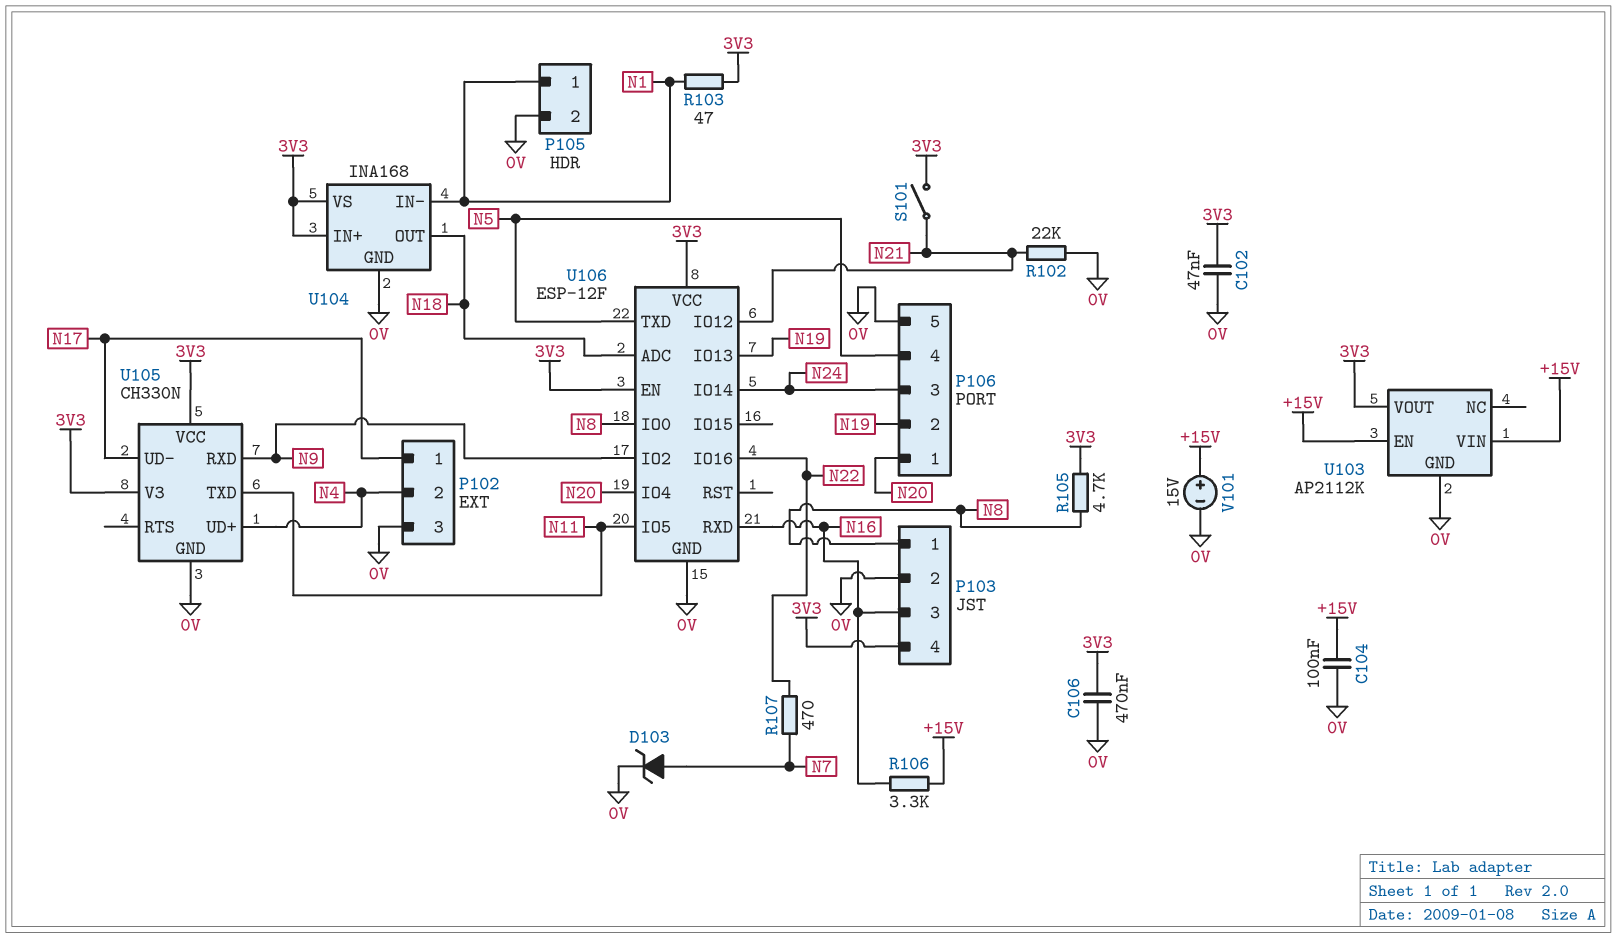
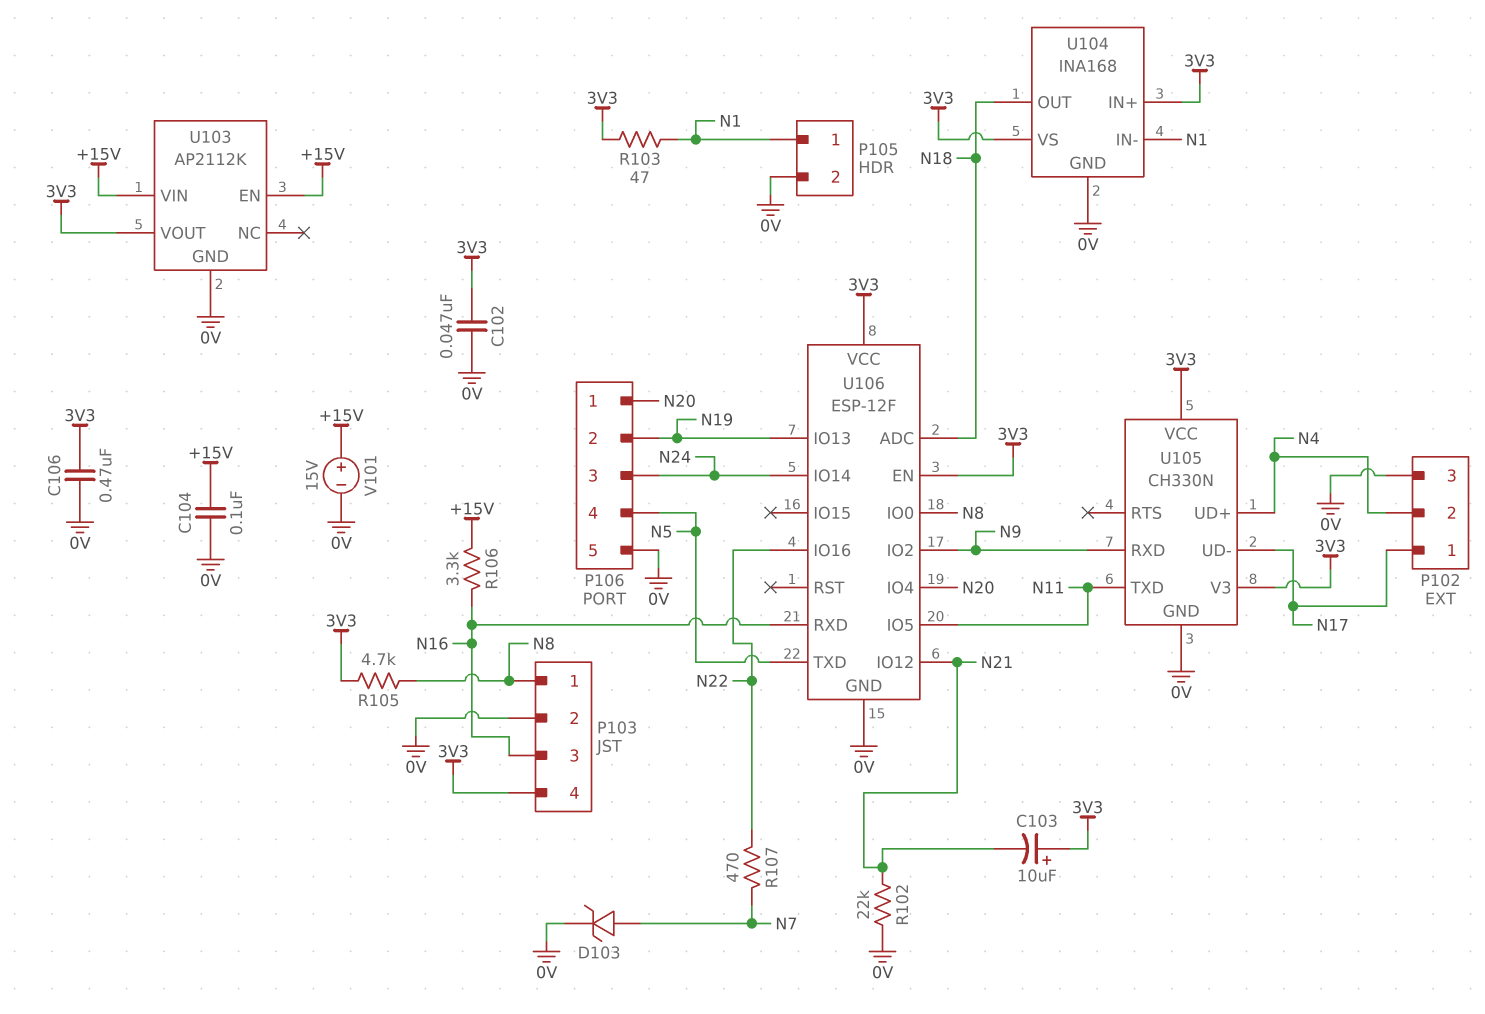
C103: none -> 10uF (plus 3V3, minus N21)
S101: switch (3V3, N21) -> none

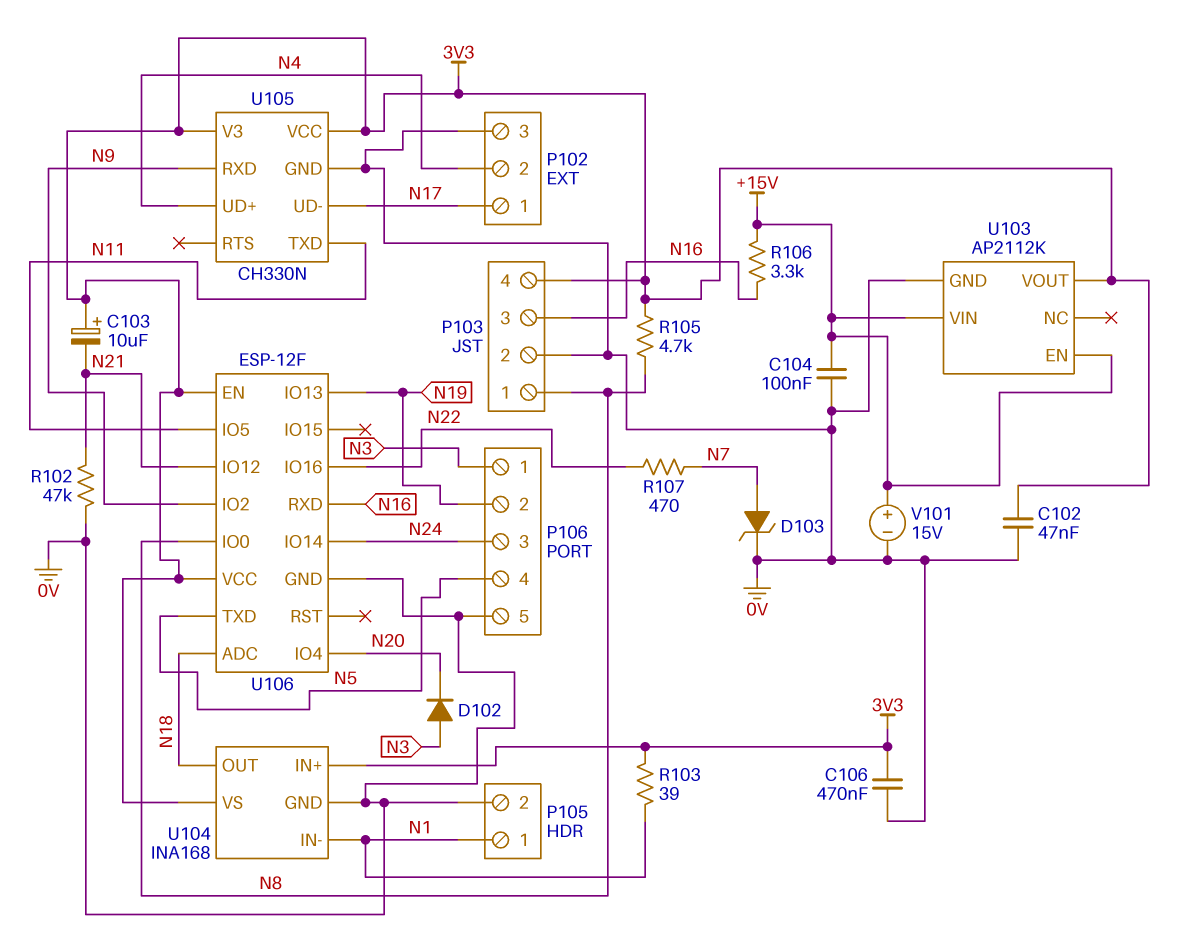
D102: none -> diode (A N3, K N20)
P106 pin 1: N20 -> N3
R102: 22k (0V, N21) -> 47k (0V, N21)
R103: 47 (3V3, N1) -> 39 (3V3, N1)

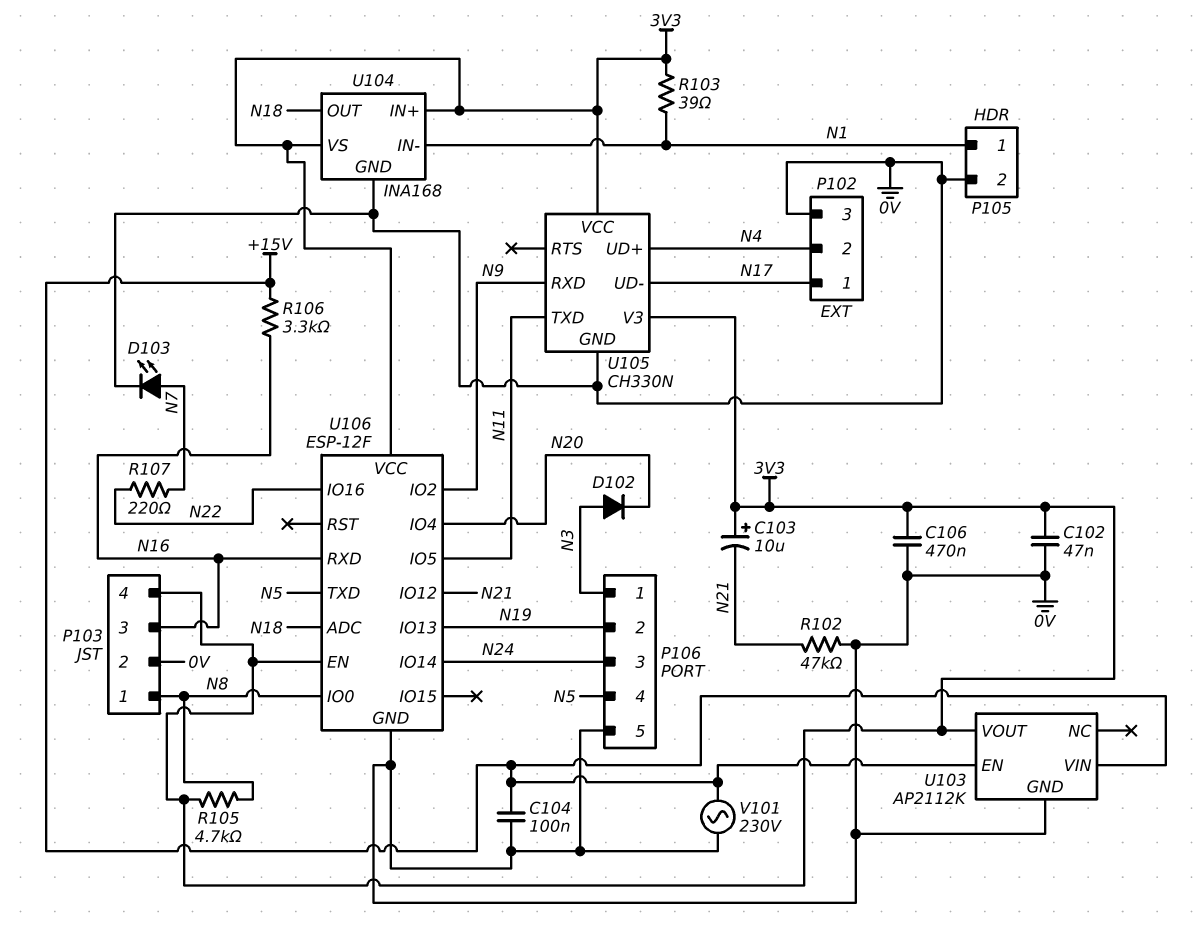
D103: zener (A N7, K 0V) -> LED (A N7, K 0V)
R107: 470 (N7, N22) -> 220 (N7, N22)
V101: 15V (plus +15V, minus 0V) -> AC 230V (+15V, 0V)

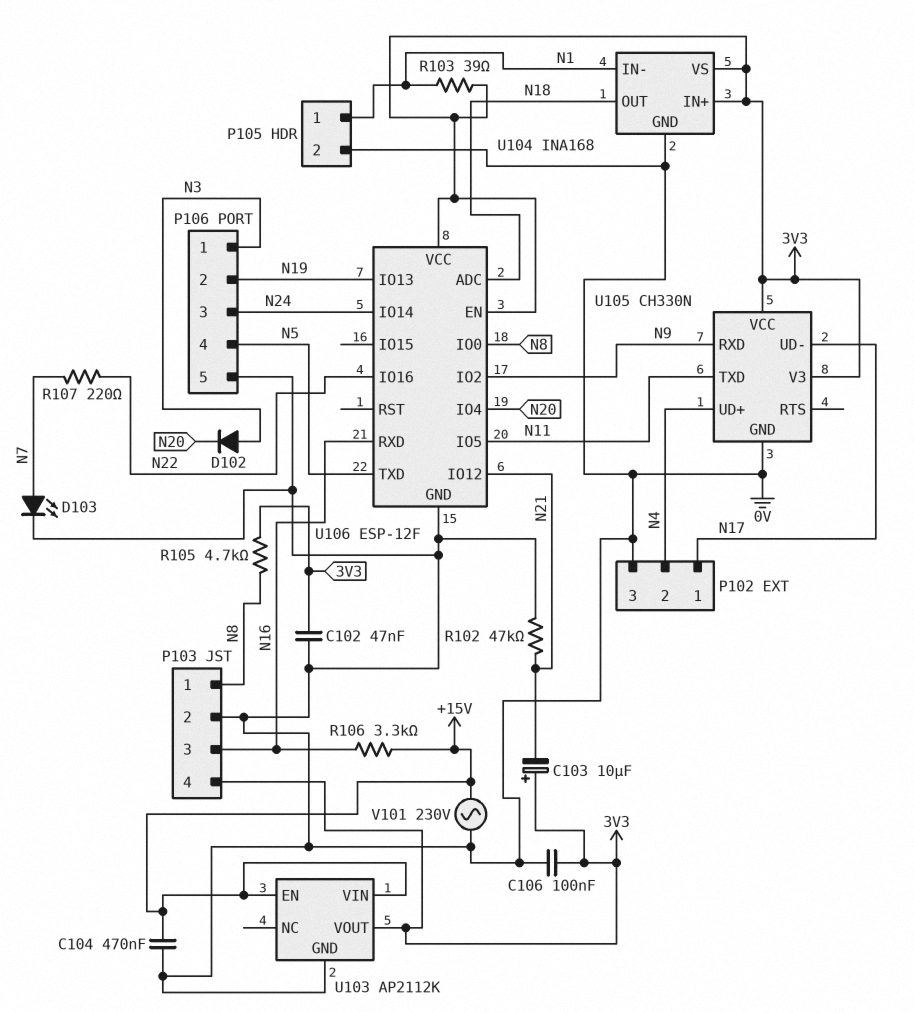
C104: 100nF (+15V, 0V) -> 470nF (+15V, 0V)
C106: 470nF (0V, 3V3) -> 100nF (0V, 3V3)

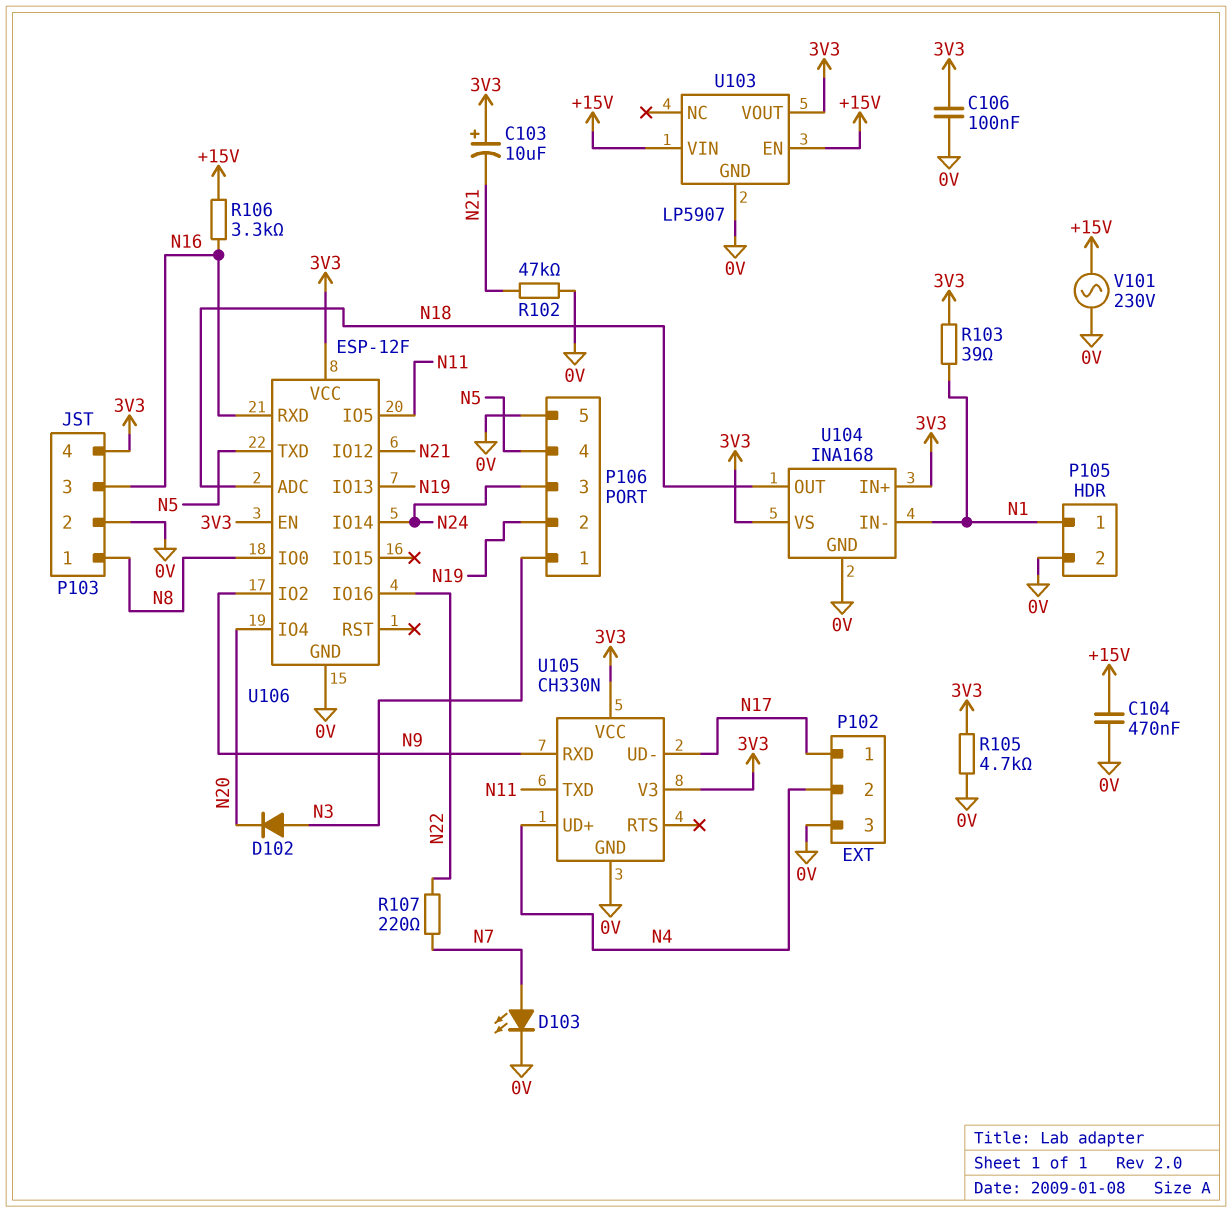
C102: 47nF (0V, 3V3) -> none
R105: 4.7k (3V3, N8) -> 4.7k (0V, 3V3)
U103: AP2112K -> LP5907

